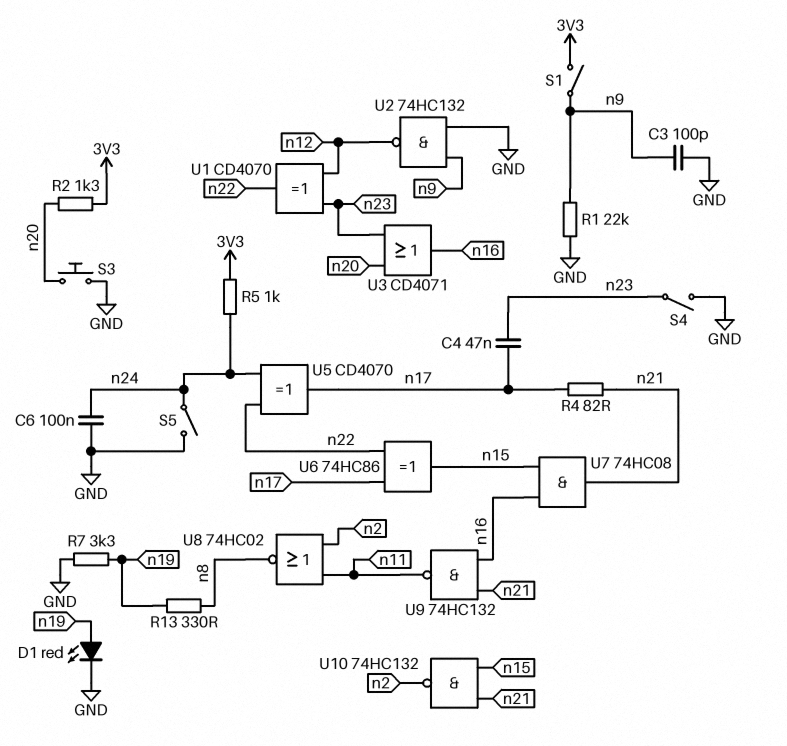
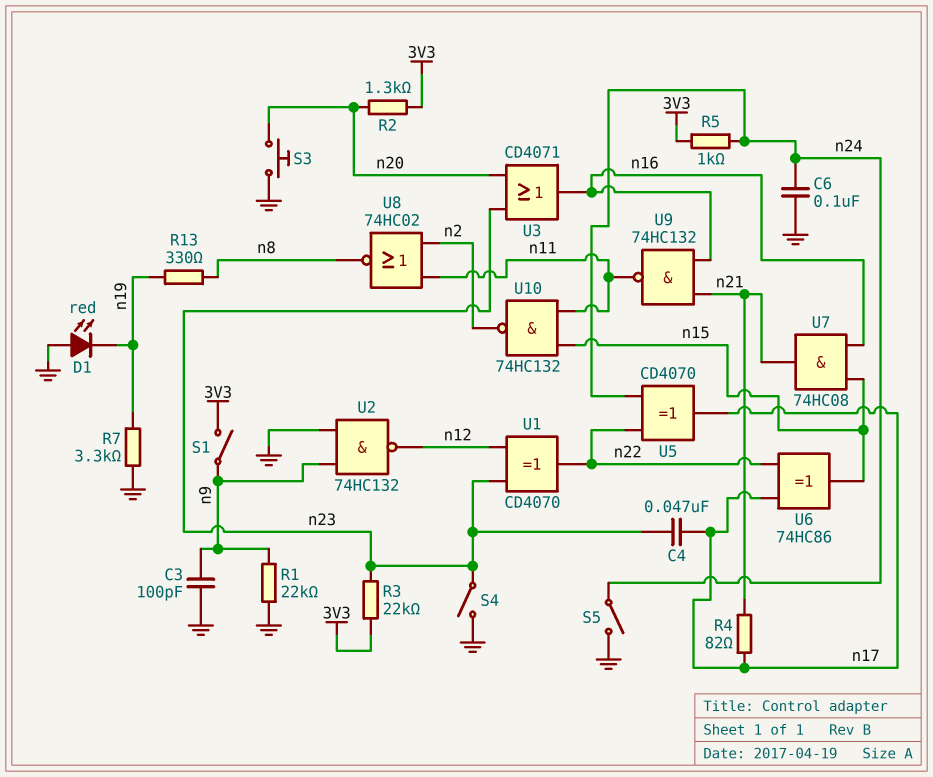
D1: LED red (A n19, K GND) -> LED red (A GND, K n19)
R3: none -> 22k (3V3, n23)
U10: NAND 74HC132 (in n15, in n21, out n2) -> NAND 74HC132 (in n11, in n15, out n2)

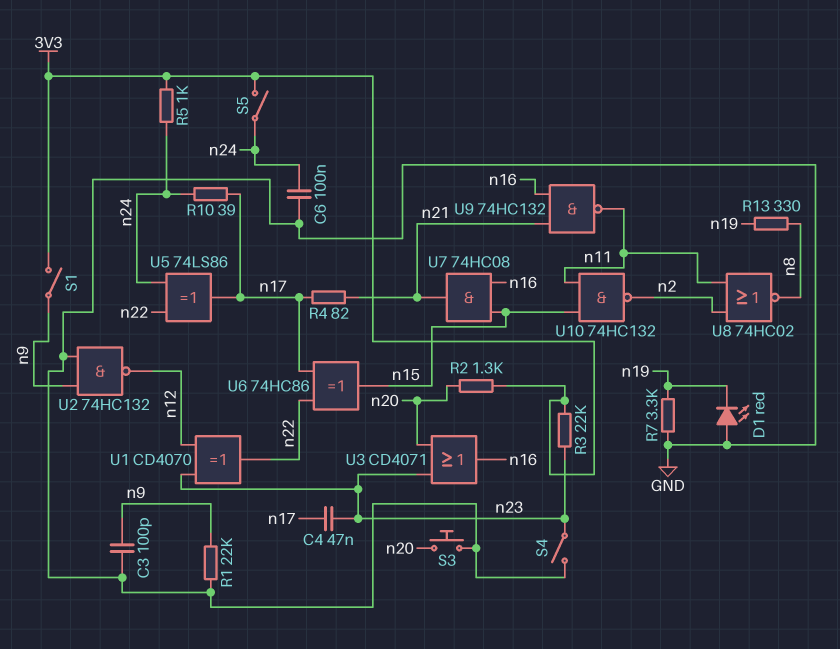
R10: none -> 39 (n17, n24)
S5: switch (GND, n24) -> switch (3V3, n24)
U5: XOR CD4070 (in n22, in n24, out n17) -> XOR 74LS86 (in n22, in n24, out n17)

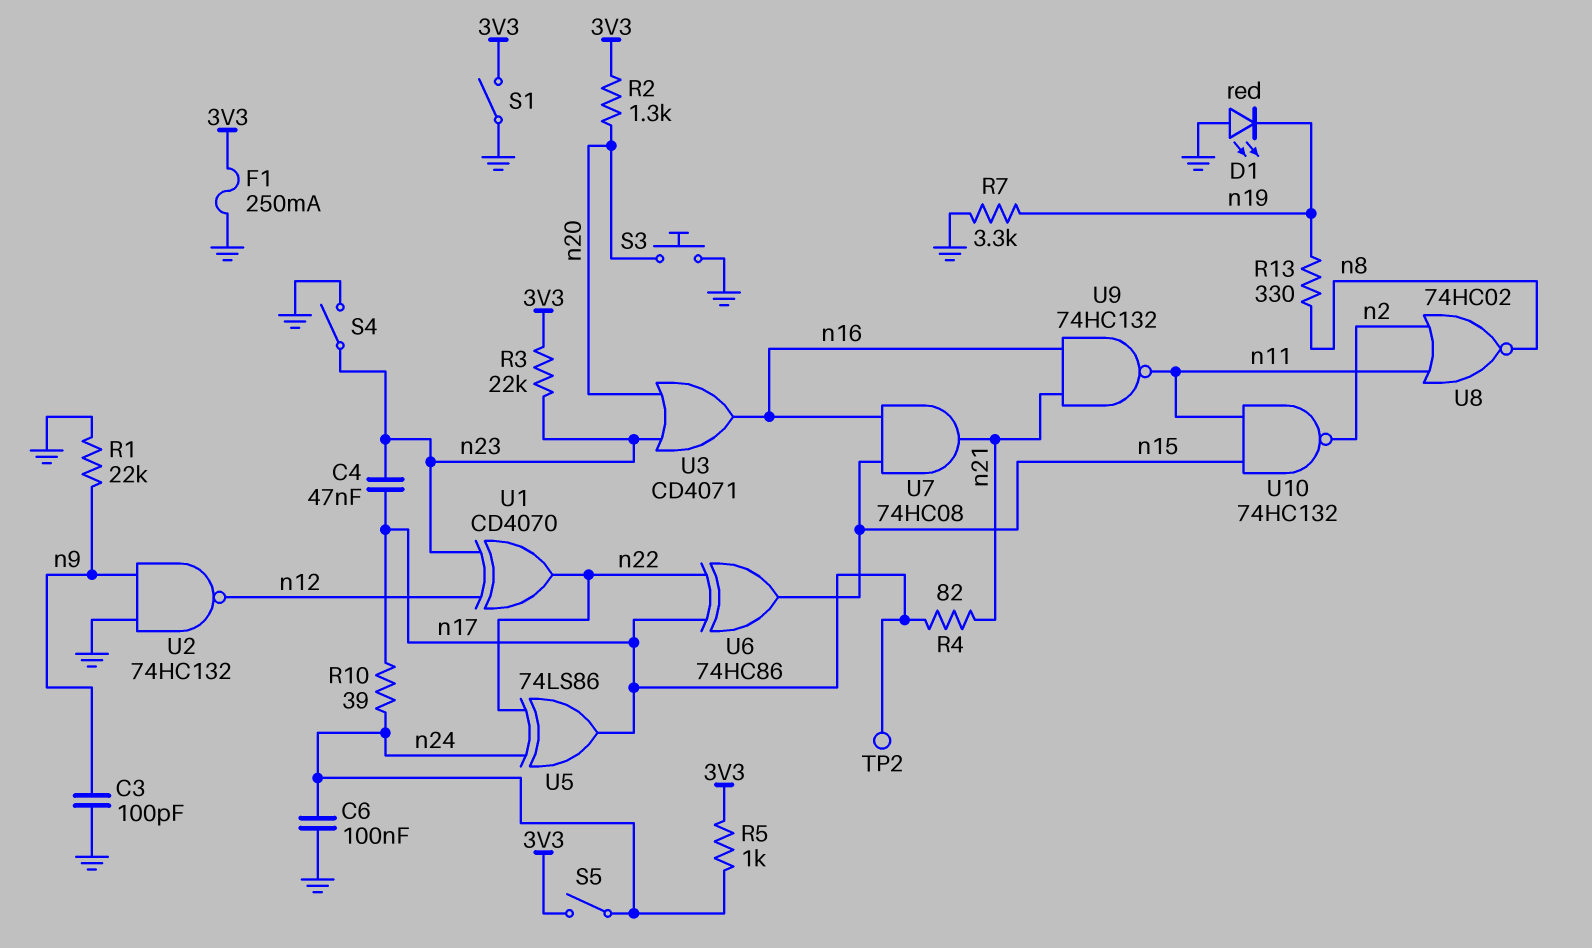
F1: none -> 250mA (3V3, GND)
S1: switch (3V3, n9) -> switch (3V3, GND)
TP2: none -> test point (n17)

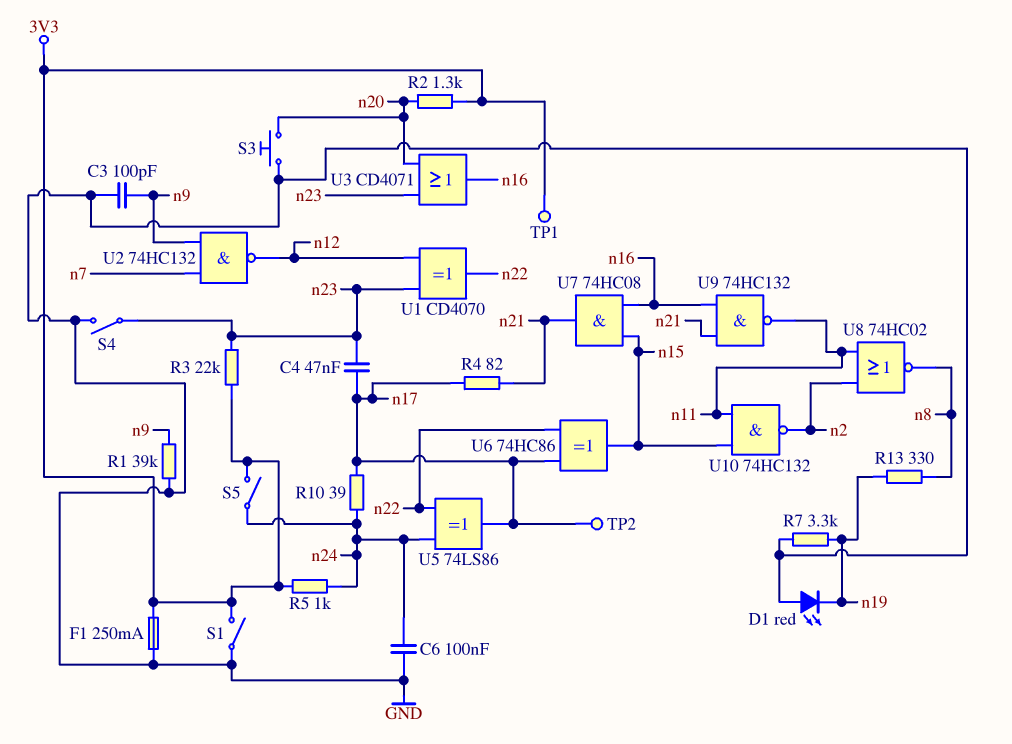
R1: 22k (GND, n9) -> 39k (GND, n9)
TP1: none -> test point (3V3)
U2: NAND 74HC132 (in GND, in n9, out n12) -> NAND 74HC132 (in n7, in n9, out n12)

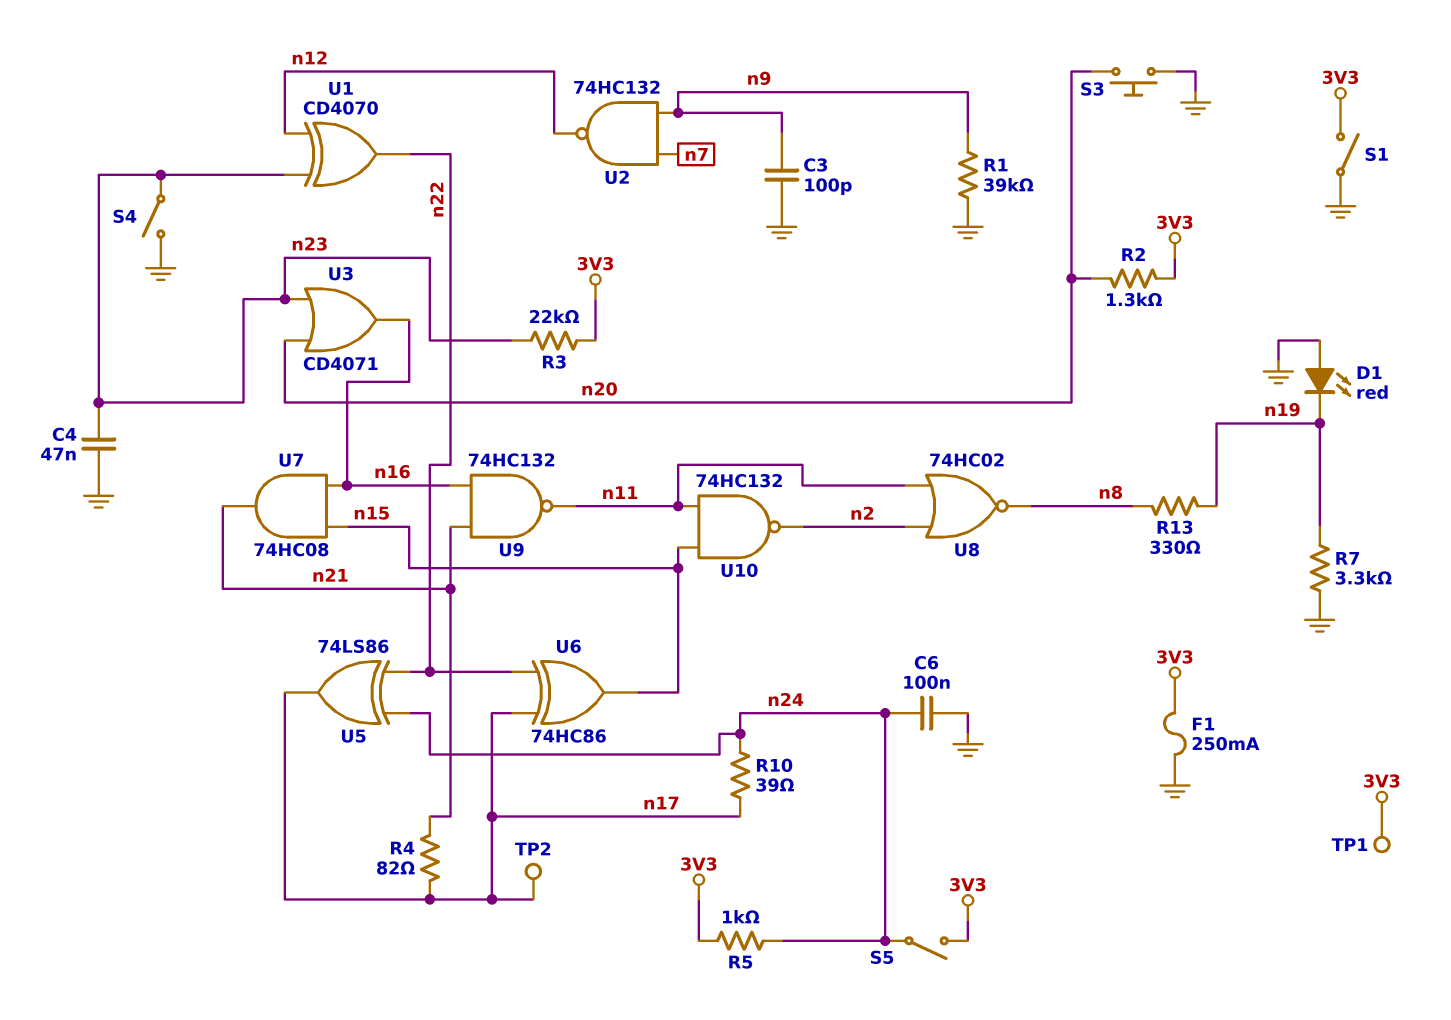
C4: 47nF (n17, n23) -> 47nF (GND, n23)

